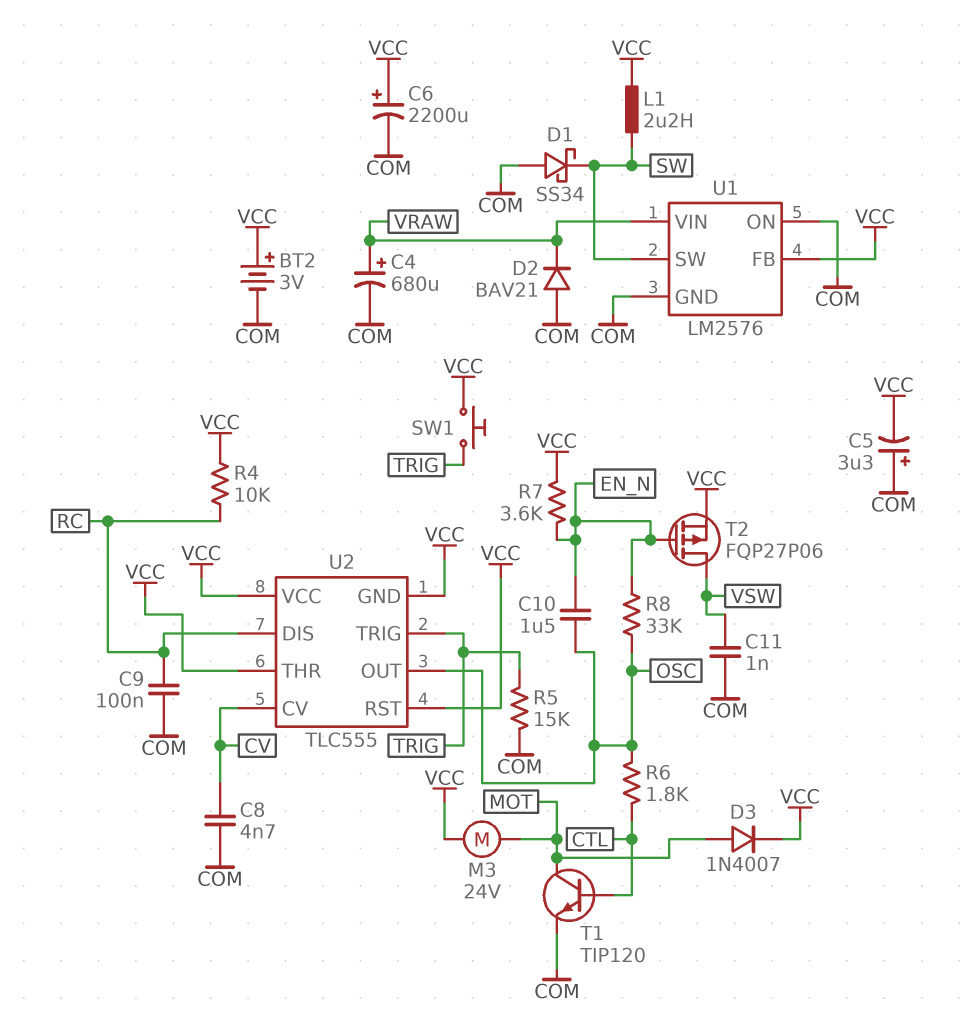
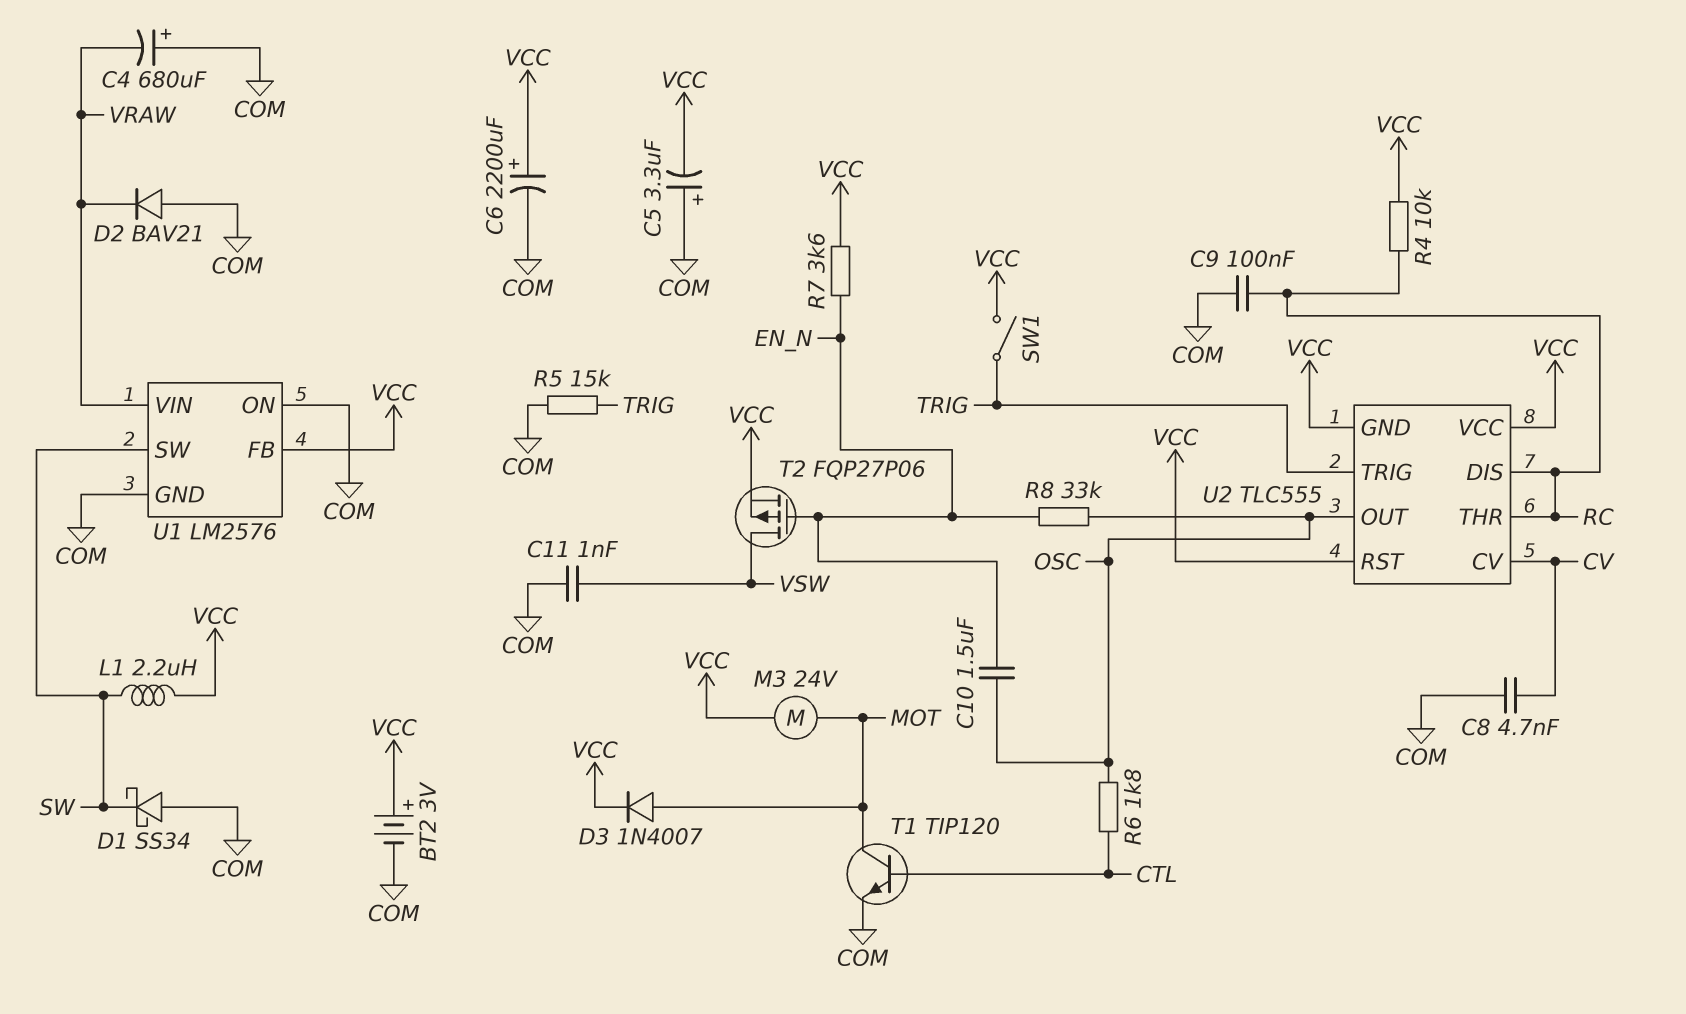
C4: 680uF (plus VRAW, minus COM) -> 680uF (plus COM, minus VRAW)
SW1: button (TRIG, VCC) -> switch (TRIG, VCC)
U2 pin THR: VCC -> RC

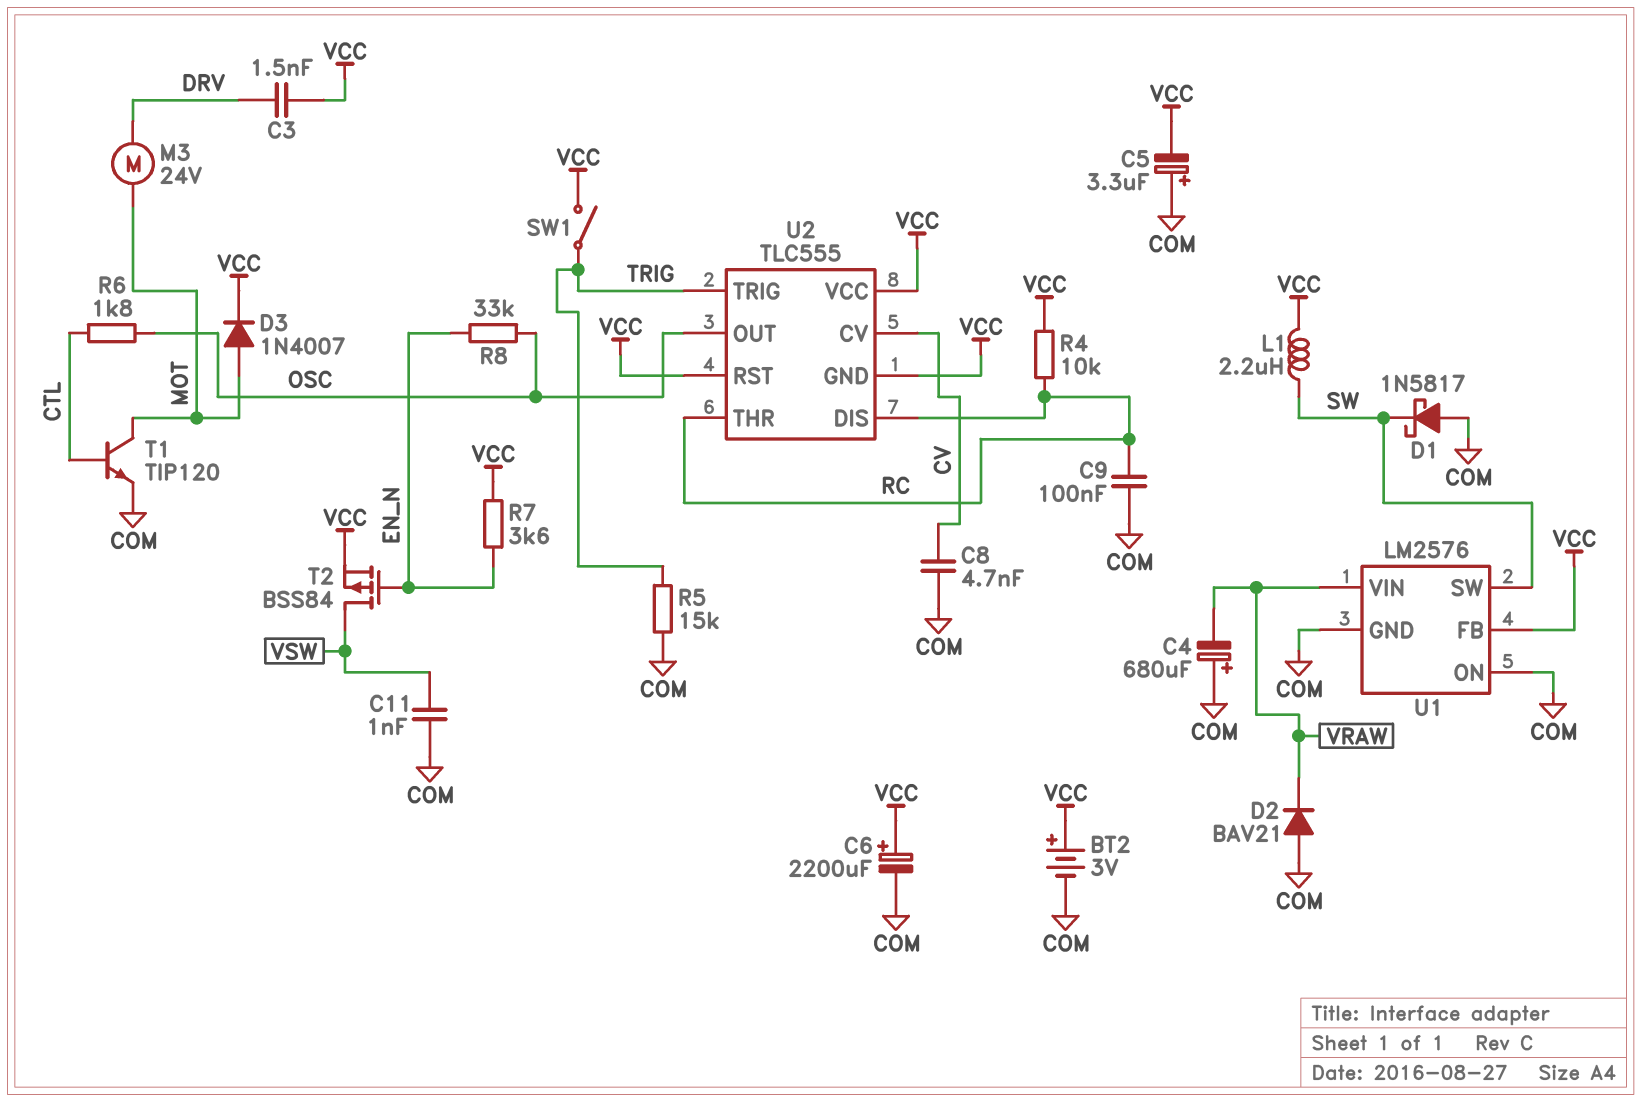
C3: none -> 1.5nF (DRV, VCC)
C10: 1.5uF (EN_N, OSC) -> none
D1: schottky SS34 (A COM, K SW) -> schottky 1N5817 (A COM, K SW)
M3: motor 24V (MOT, VCC) -> motor 24V (DRV, MOT)
T2: PMOS FQP27P06 (G EN_N, D VSW, S VCC) -> PMOS BSS84 (G EN_N, D VSW, S VCC)

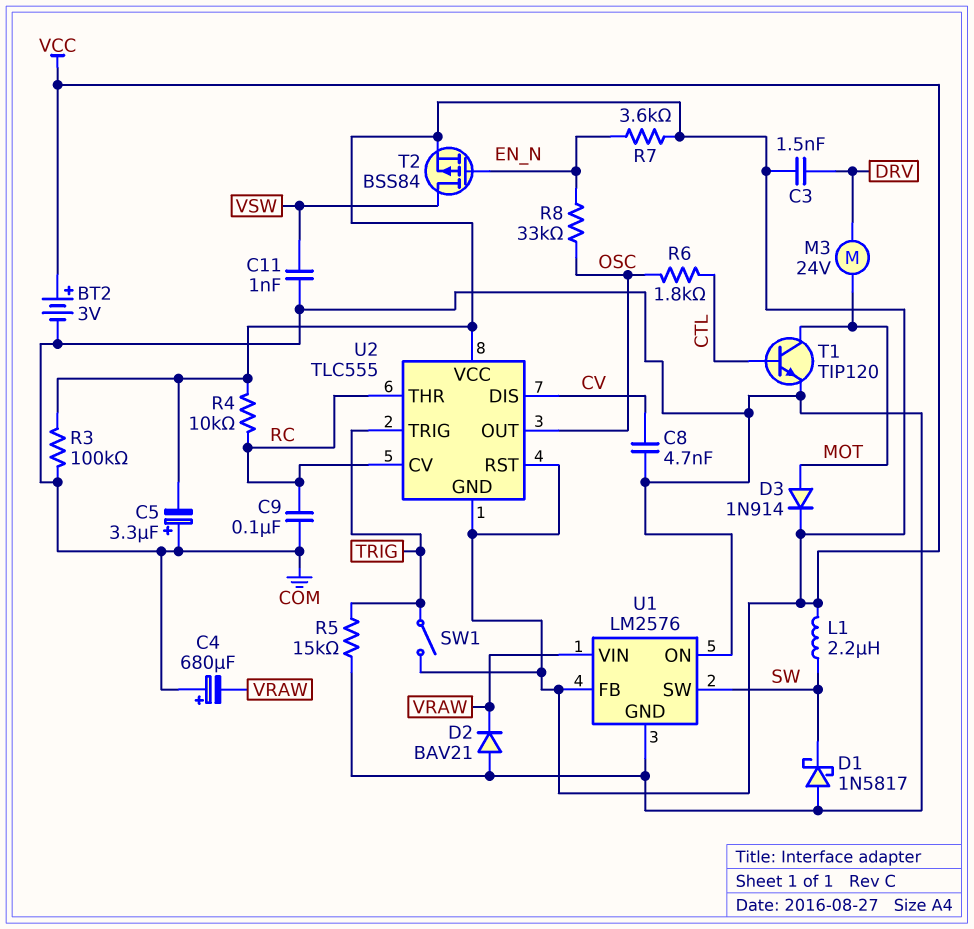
C6: 2200uF (plus VCC, minus COM) -> none
D3: diode 1N4007 (A MOT, K VCC) -> diode 1N914 (A MOT, K VCC)
R3: none -> 100k (COM, VCC)
U2 pin CV: CV -> RC
U2 pin DIS: RC -> CV

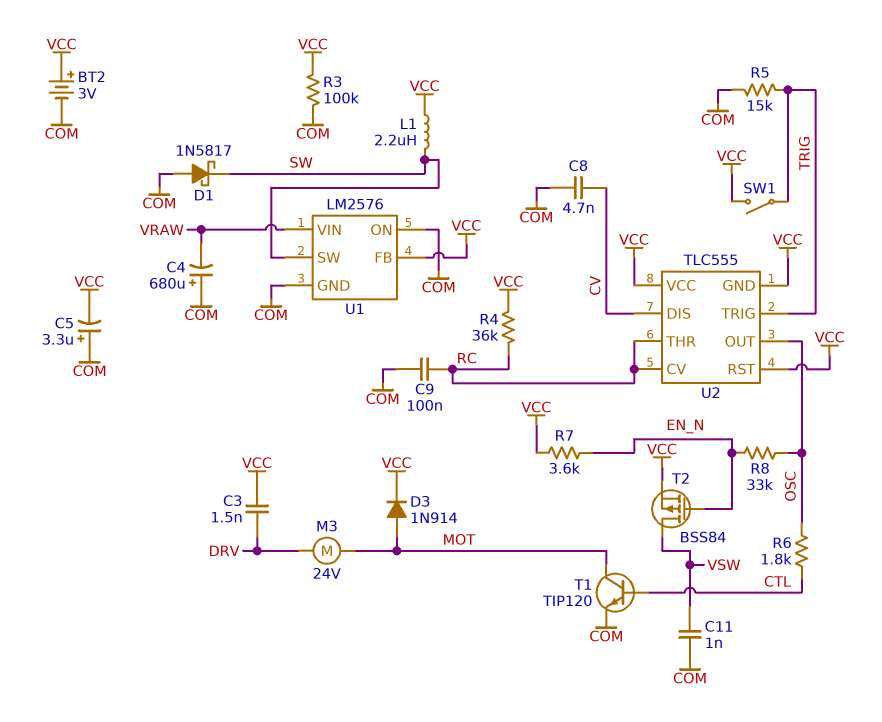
D2: diode BAV21 (A COM, K VRAW) -> none
R4: 10k (RC, VCC) -> 36k (RC, VCC)

